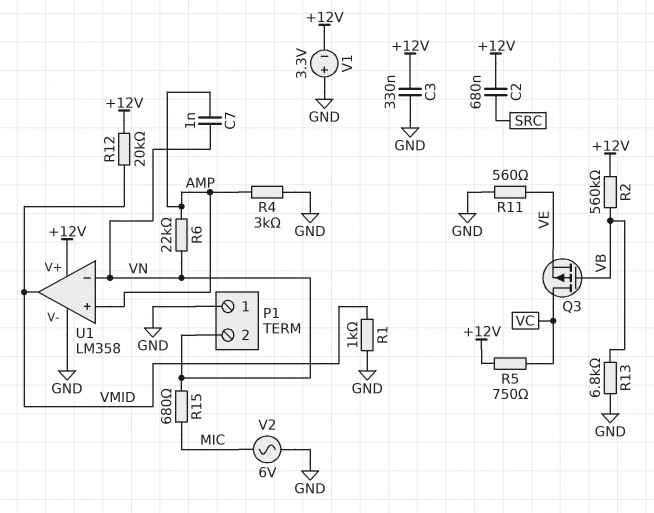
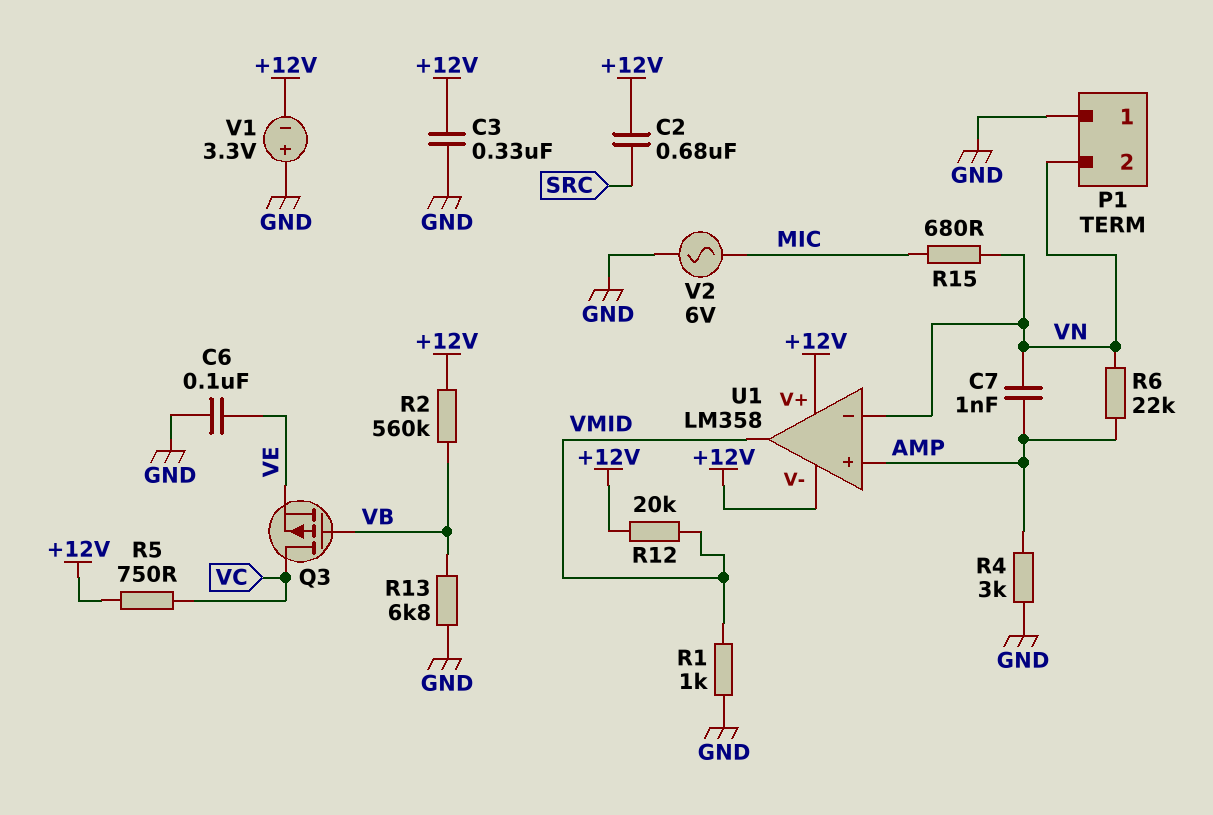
C6: none -> 100nF (GND, VE)
R11: 560 (GND, VE) -> none
U1 pin V-: GND -> +12V

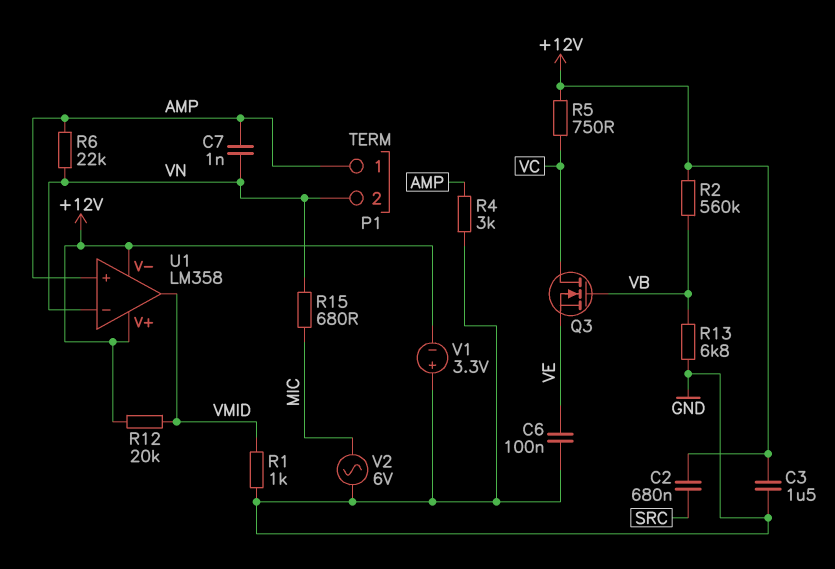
C3: 330nF (+12V, GND) -> 1.5uF (+12V, GND)
P1 pin 1: GND -> AMP
Q3: PMOS (G VB, D VC, S VE) -> NMOS (G VB, D VC, S VE)

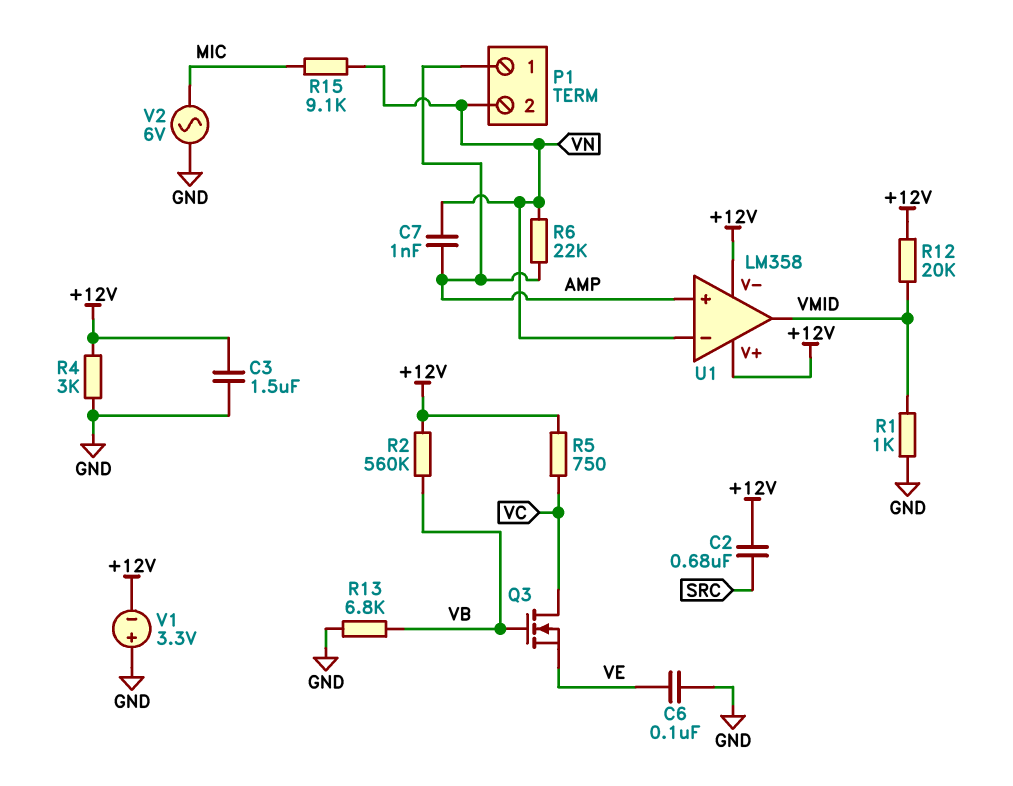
R4: 3k (AMP, GND) -> 3k (+12V, GND)
R15: 680 (MIC, VN) -> 9.1k (MIC, VN)

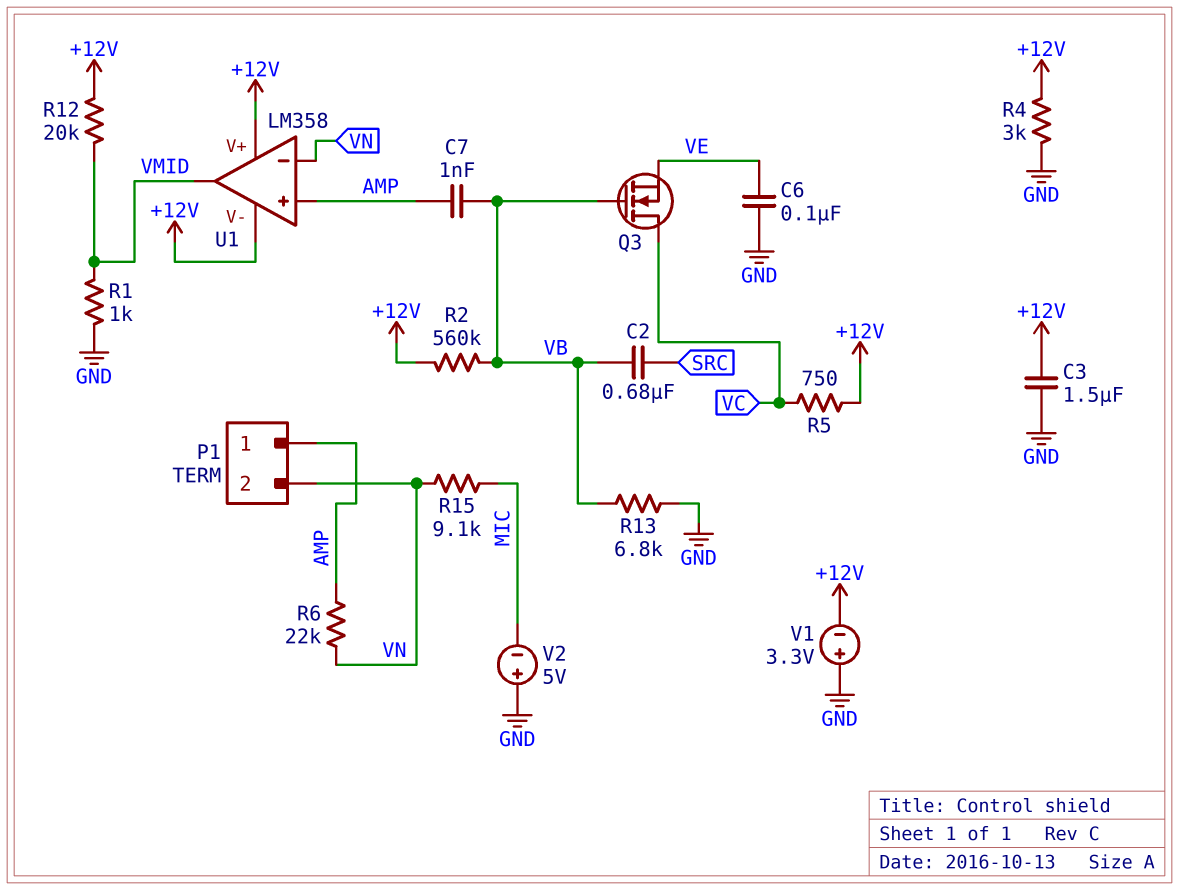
C2: 680nF (+12V, SRC) -> 680nF (SRC, VB)
C7: 1nF (AMP, VN) -> 1nF (AMP, VB)
V2: AC 6V (GND, MIC) -> 5V (plus GND, minus MIC)

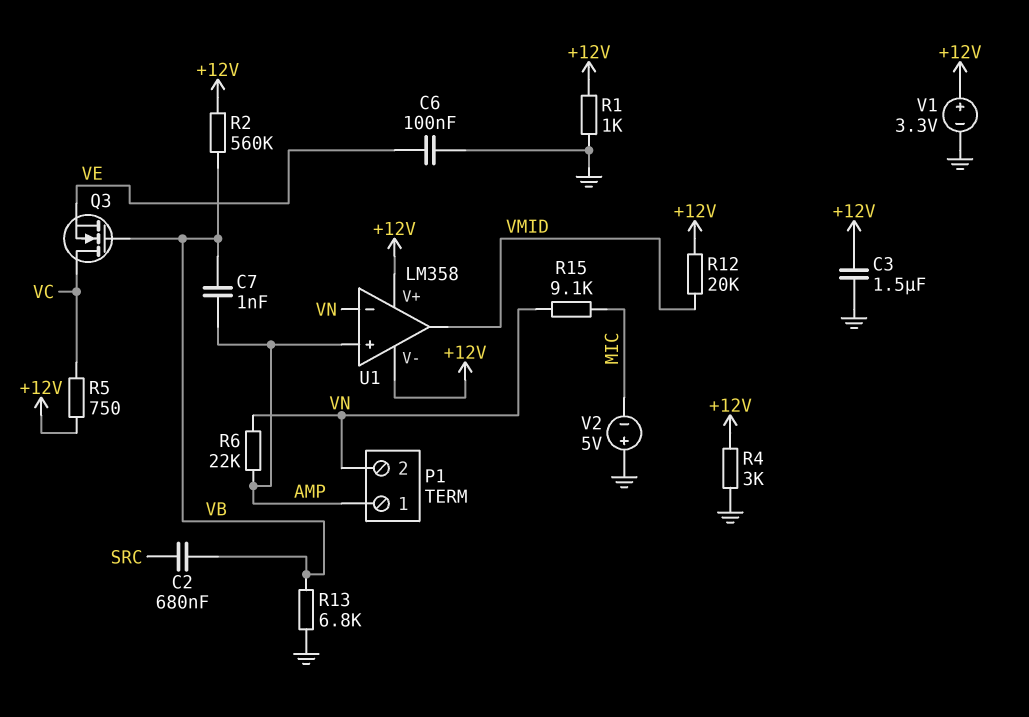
R1: 1k (GND, VMID) -> 1k (+12V, GND)
V1: 3.3V (plus GND, minus +12V) -> 3.3V (plus +12V, minus GND)

